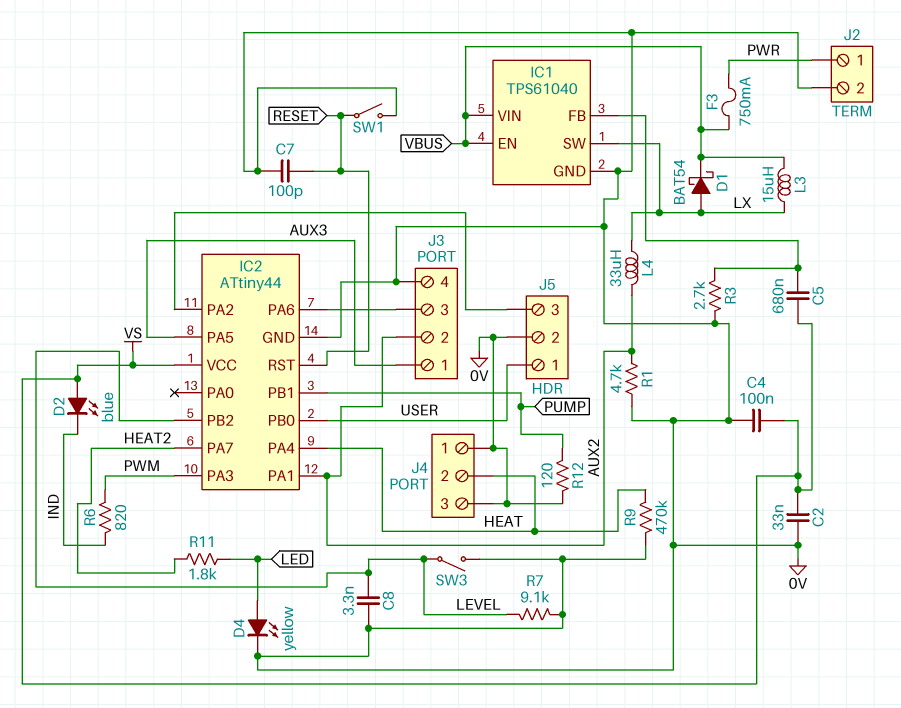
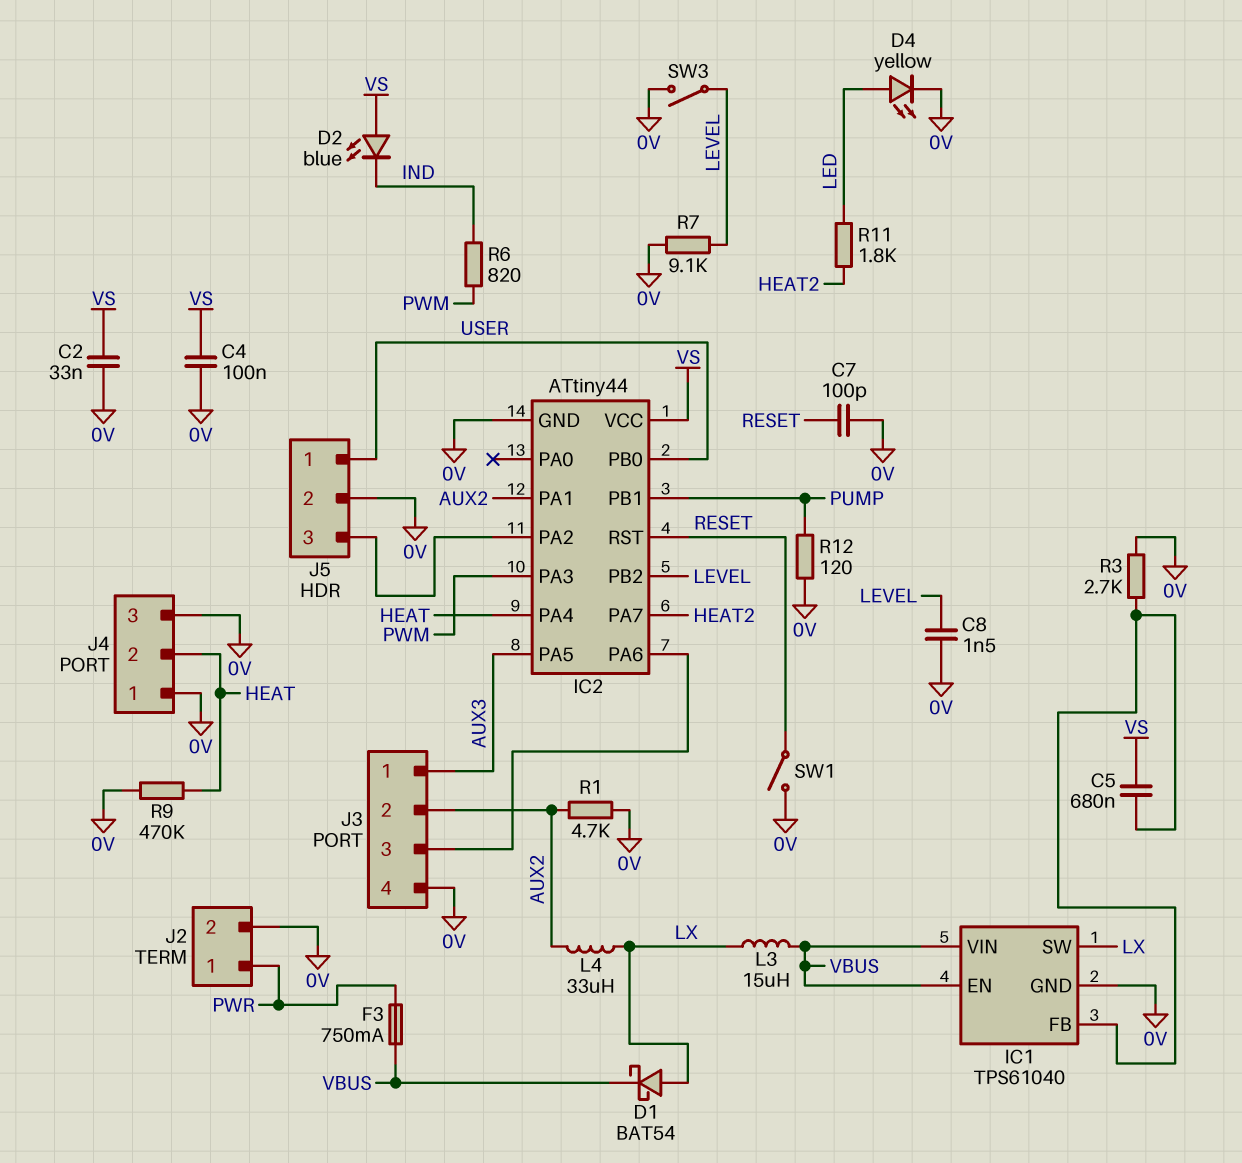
C8: 3.3nF (0V, LEVEL) -> 1.5nF (0V, LEVEL)

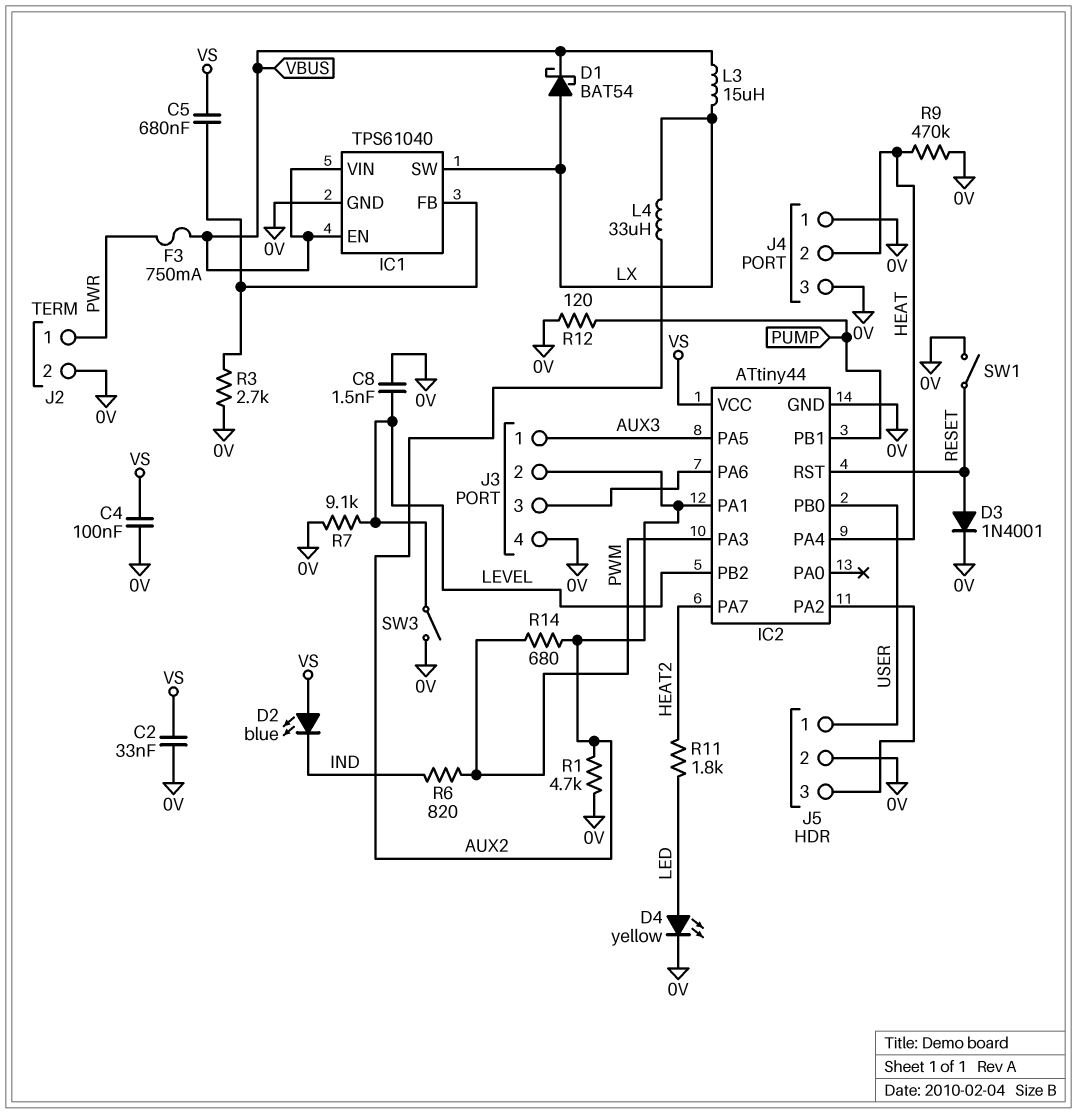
C7: 100pF (0V, RESET) -> none
D3: none -> diode 1N4001 (A RESET, K 0V)
R14: none -> 680 (AUX2, PWM)

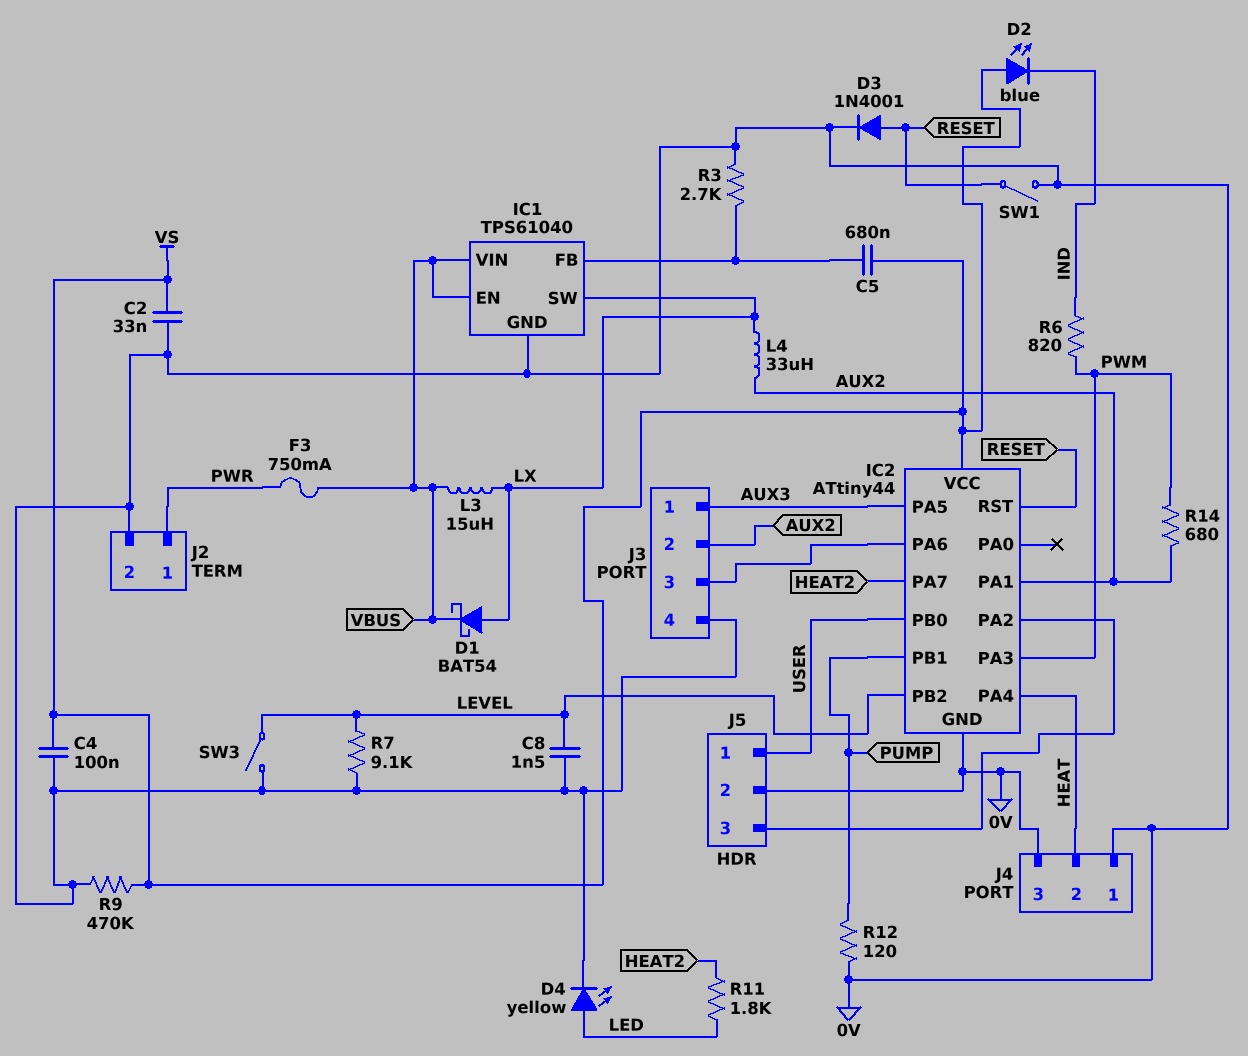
R1: 4.7k (0V, AUX2) -> none
R9: 470k (0V, HEAT) -> 470k (0V, VS)

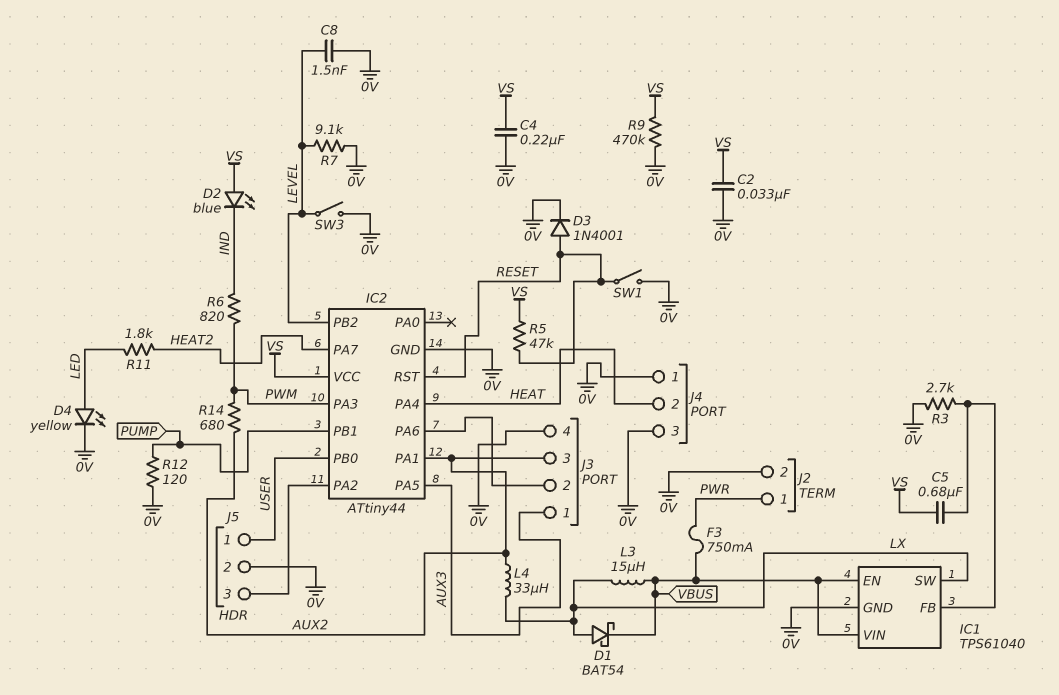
C4: 100nF (0V, VS) -> 220nF (0V, VS)
J3 pin 2: AUX2 -> IC2/PA6
J3 pin 3: IC2/PA6 -> AUX2
R5: none -> 47k (RESET, VS)

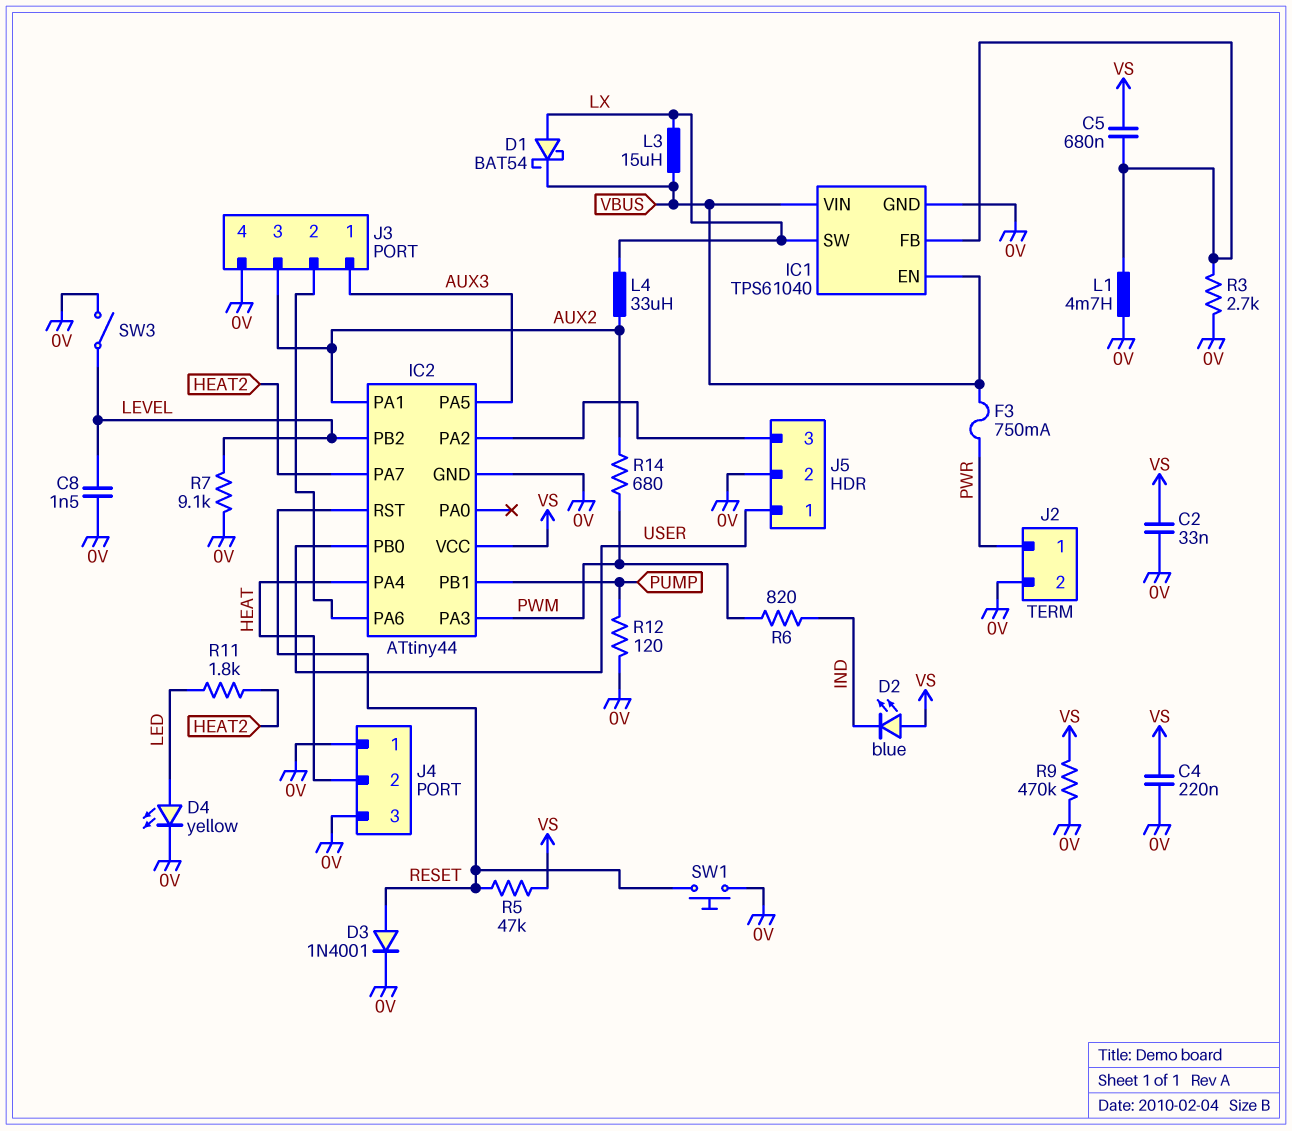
L1: none -> 4.7mH (0V, IC1/FB)
SW1: switch (0V, RESET) -> button (0V, RESET)

